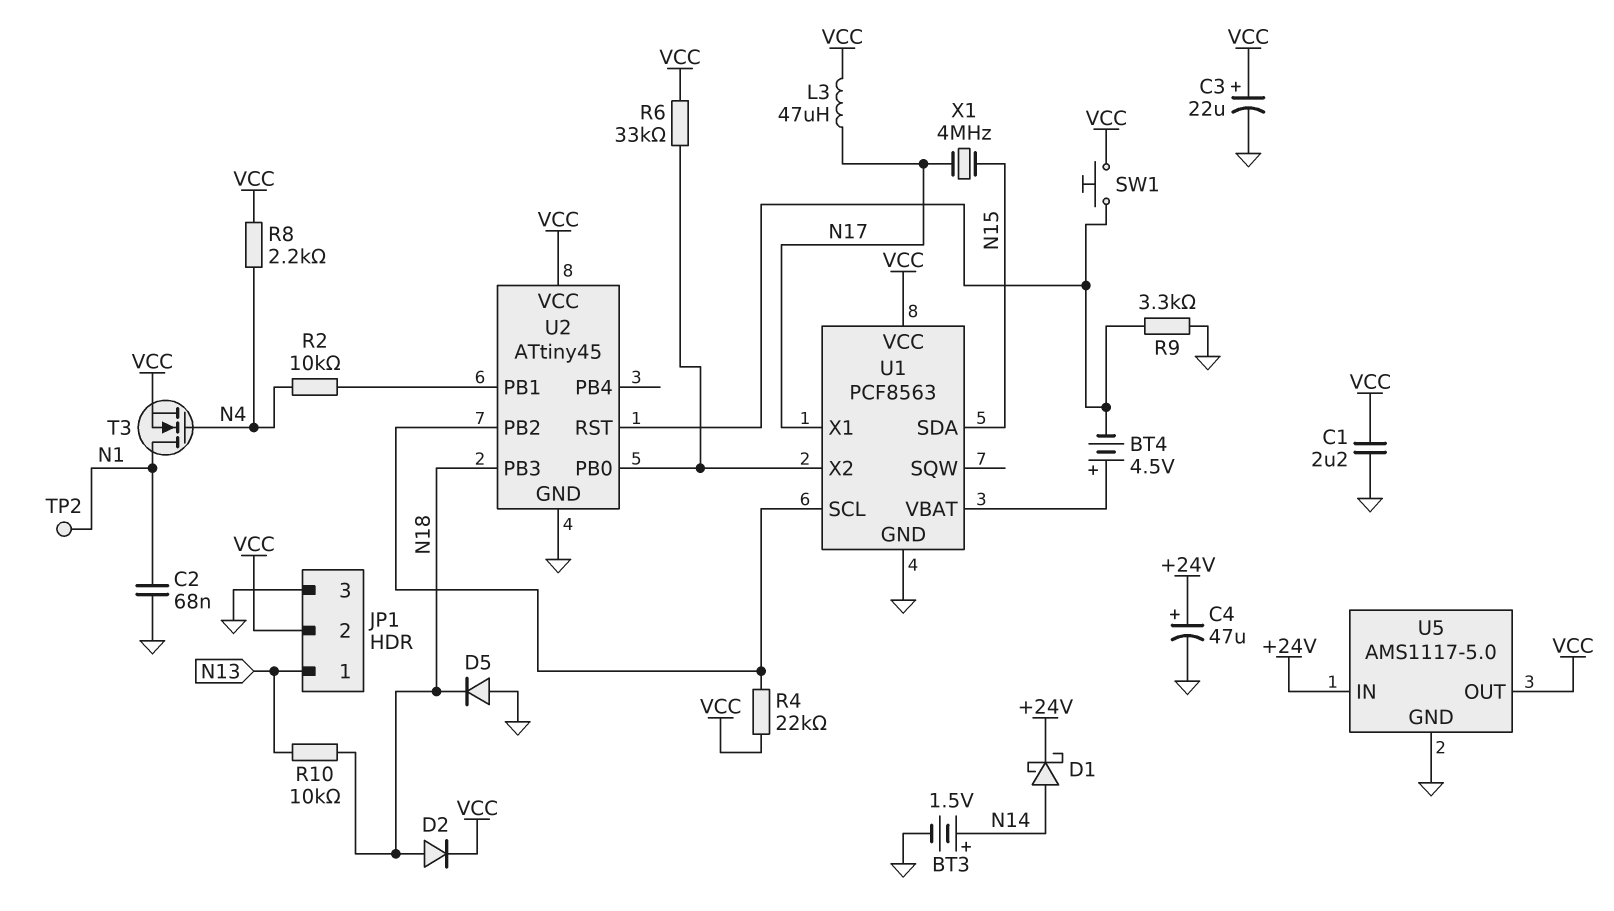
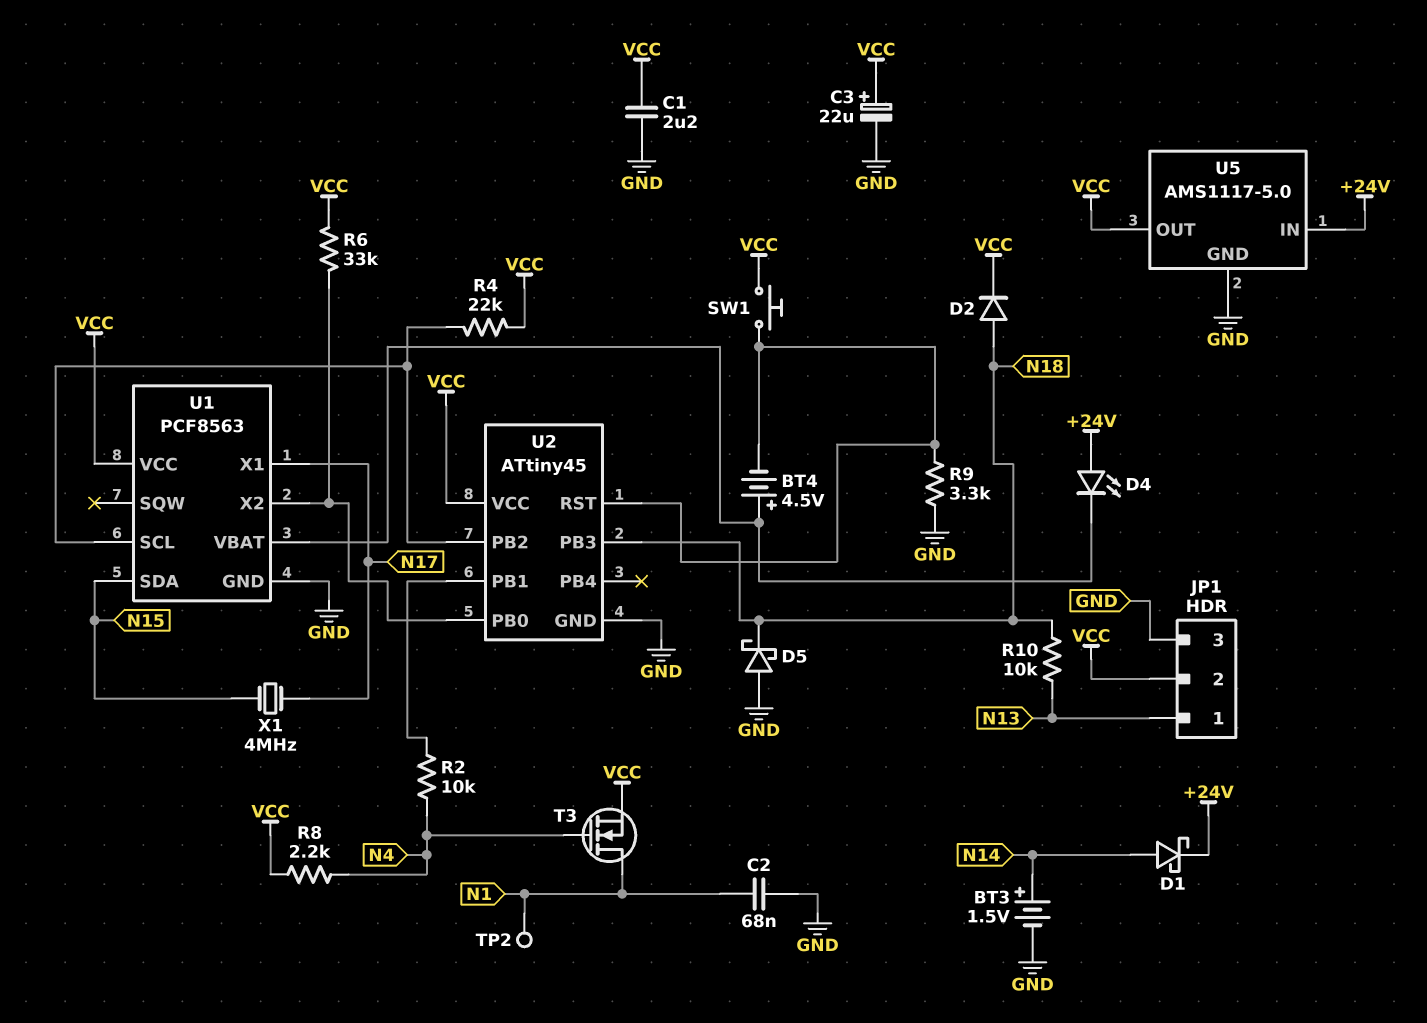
C4: 47uF (plus +24V, minus GND) -> none
D4: none -> LED (A +24V, K U1/VBAT)
D5: diode (A GND, K N18) -> schottky (A GND, K N18)
L3: 47uH (N17, VCC) -> none

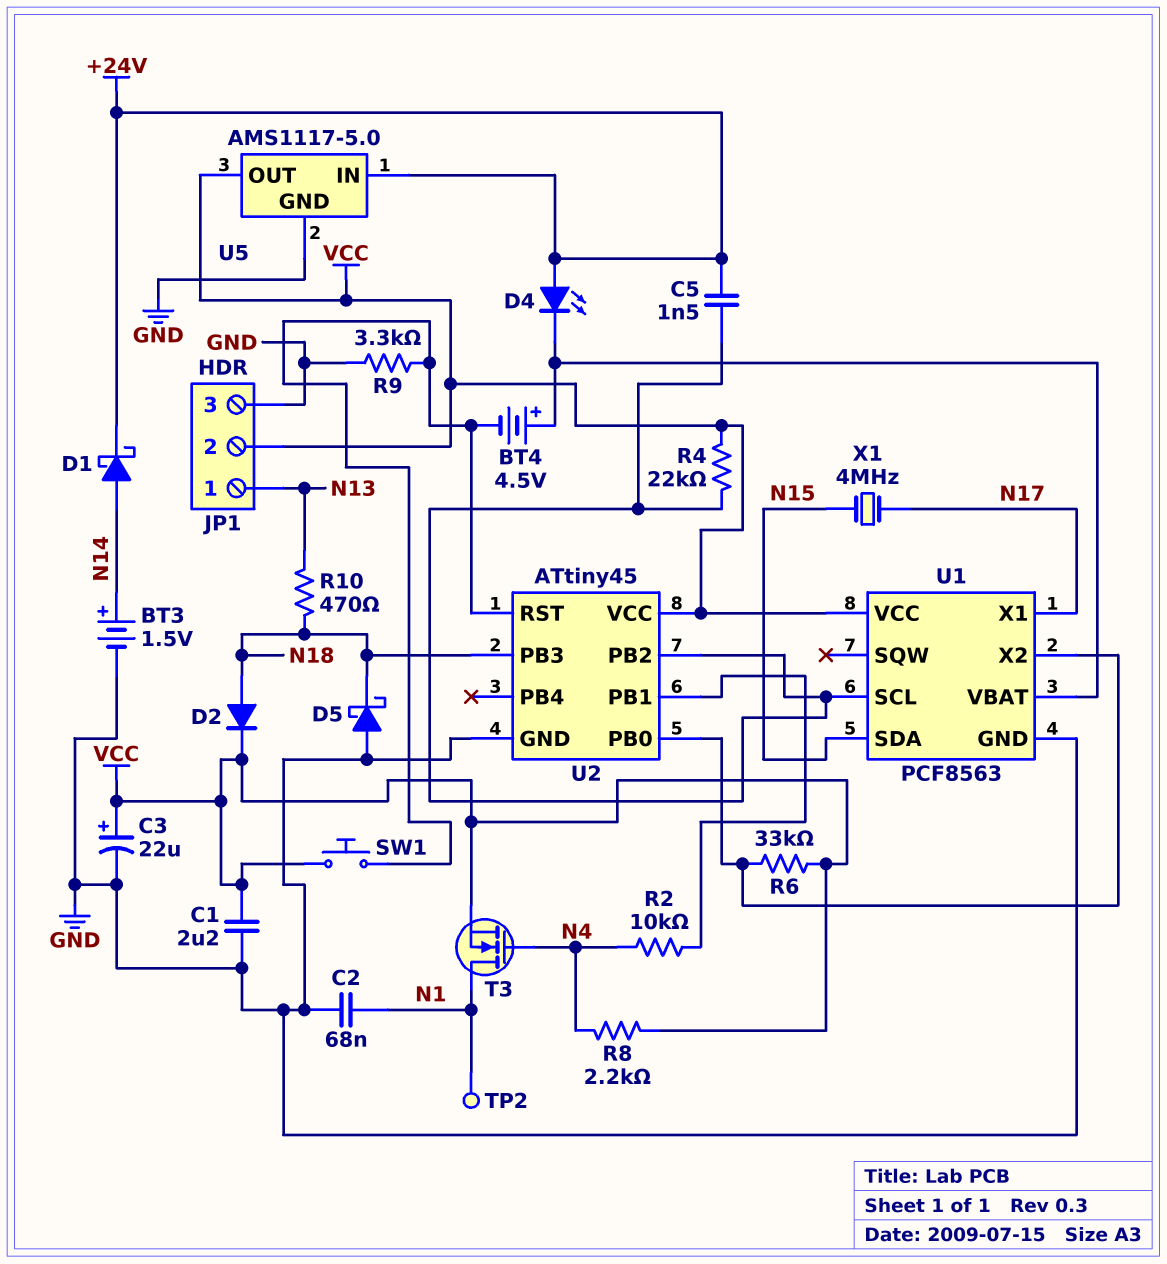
C5: none -> 1.5nF (+24V, U1/SCL)
R10: 10k (N13, N18) -> 470 (N13, N18)

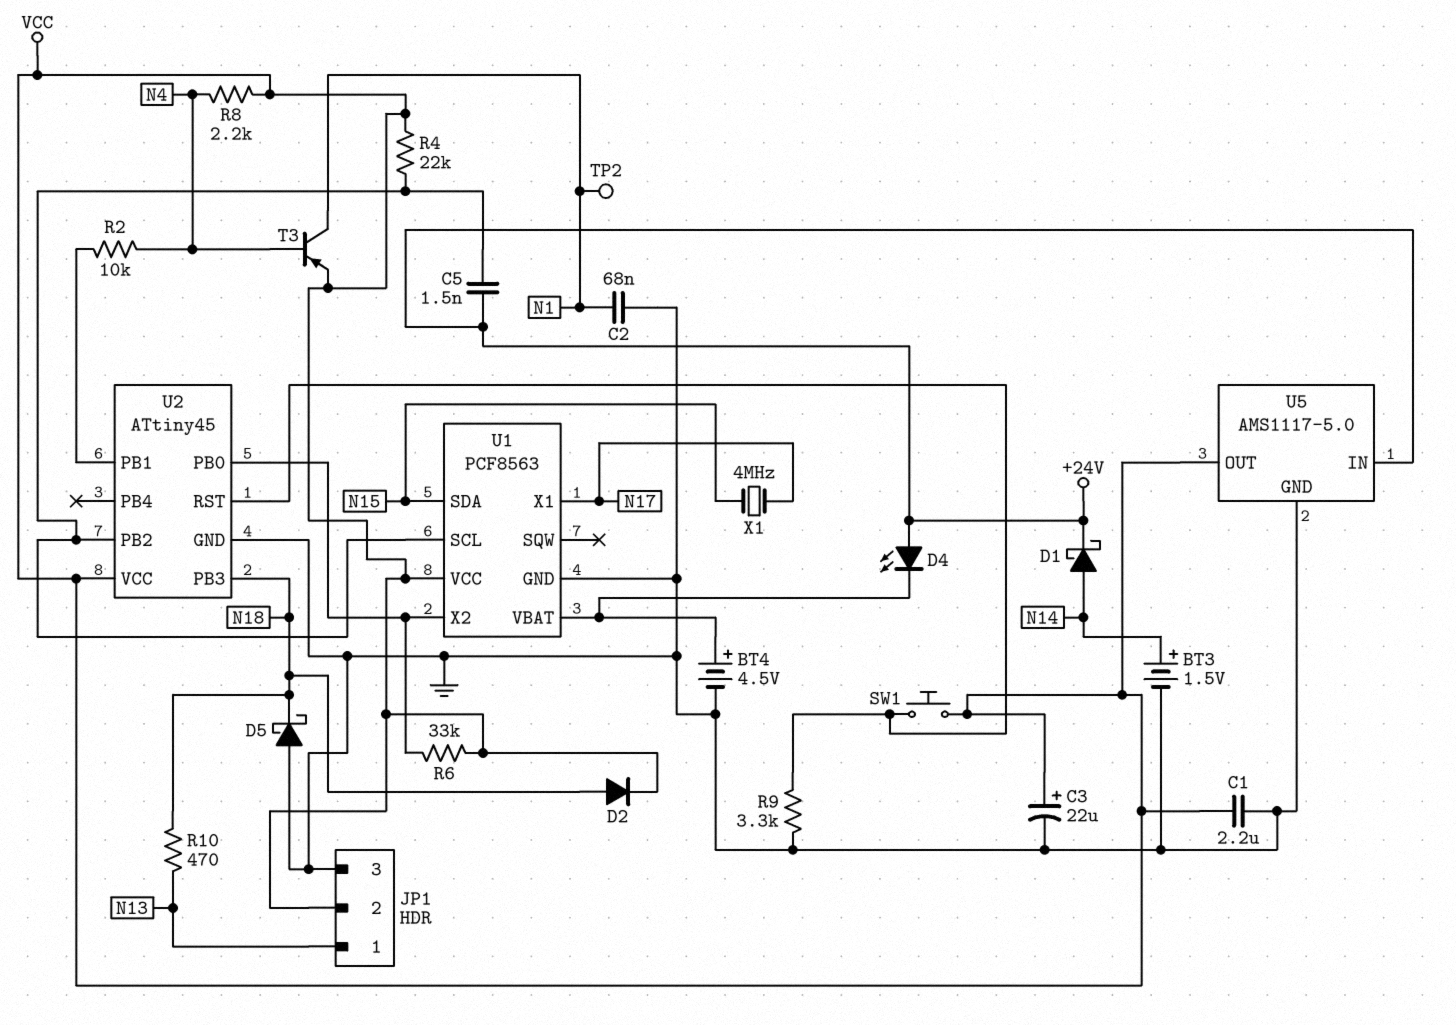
BT4: 4.5V (plus U1/VBAT, minus U2/RST) -> 4.5V (plus U1/VBAT, minus GND)
T3: NMOS (G N4, D N1, S VCC) -> PNP (B N4, C N1, E VCC)

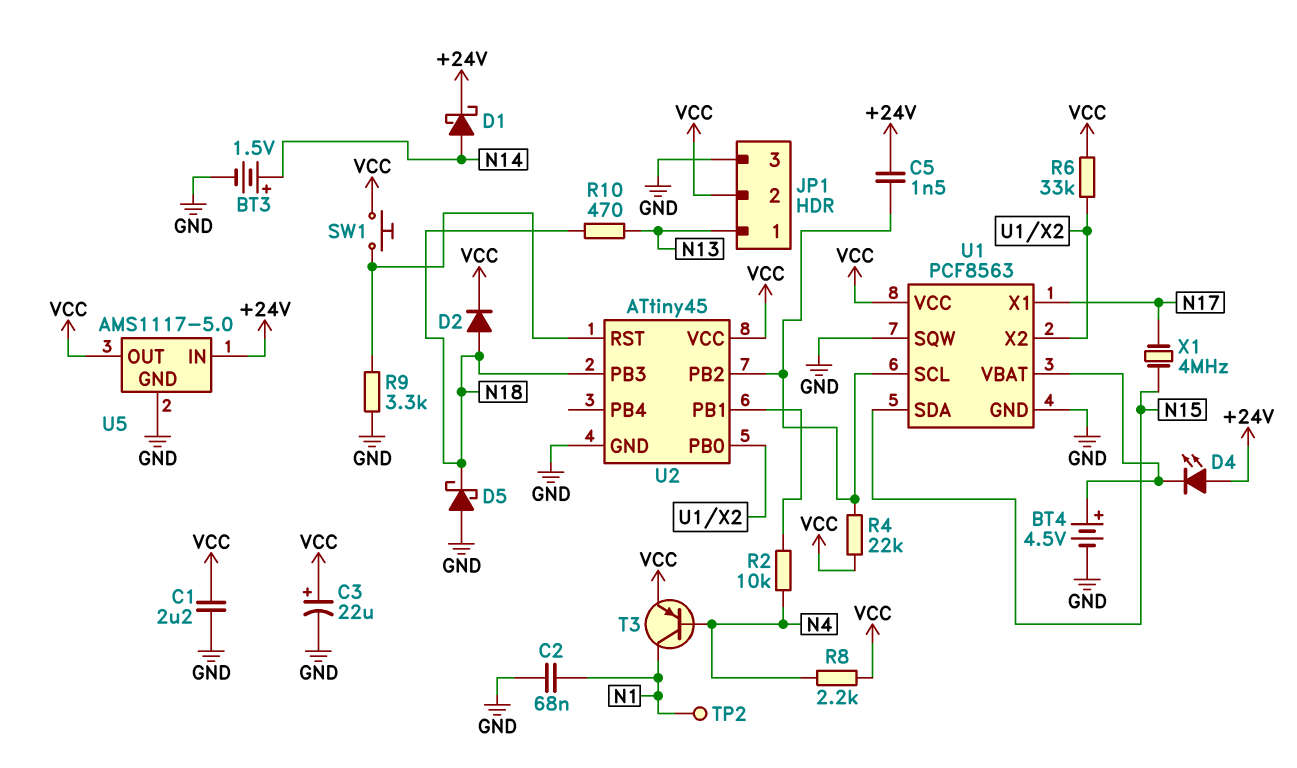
U1 pin SQW: none -> GND

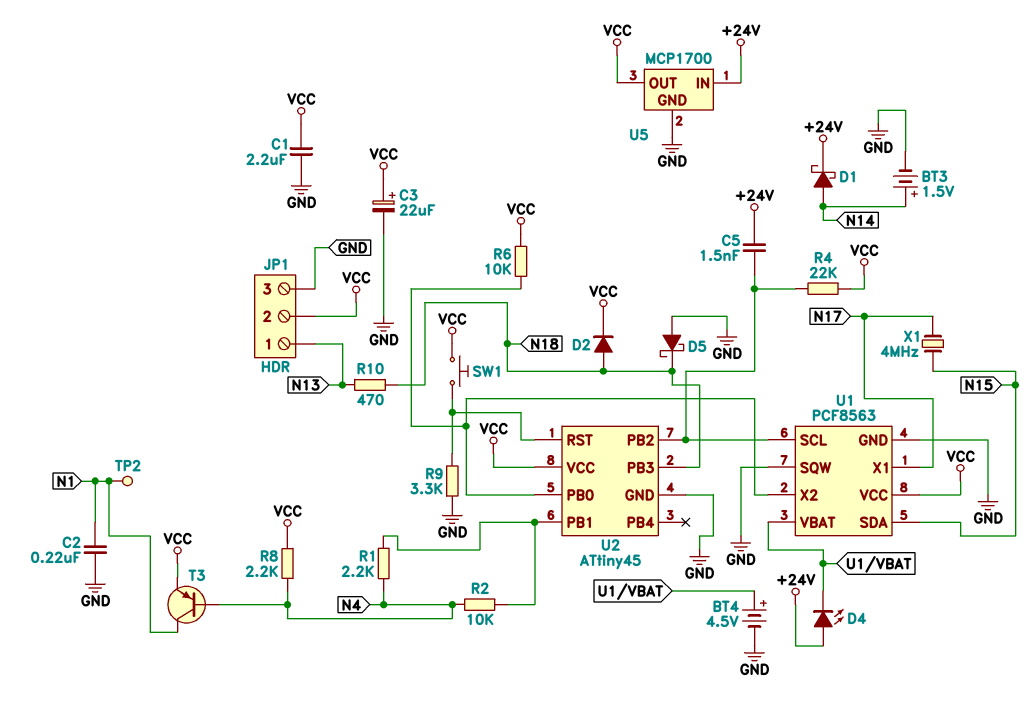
C2: 68nF (GND, N1) -> 220nF (GND, N1)
R1: none -> 2.2k (N4, U2/PB1)
R6: 33k (U1/X2, VCC) -> 10k (U1/X2, VCC)
U5: AMS1117-5.0 -> MCP1700

